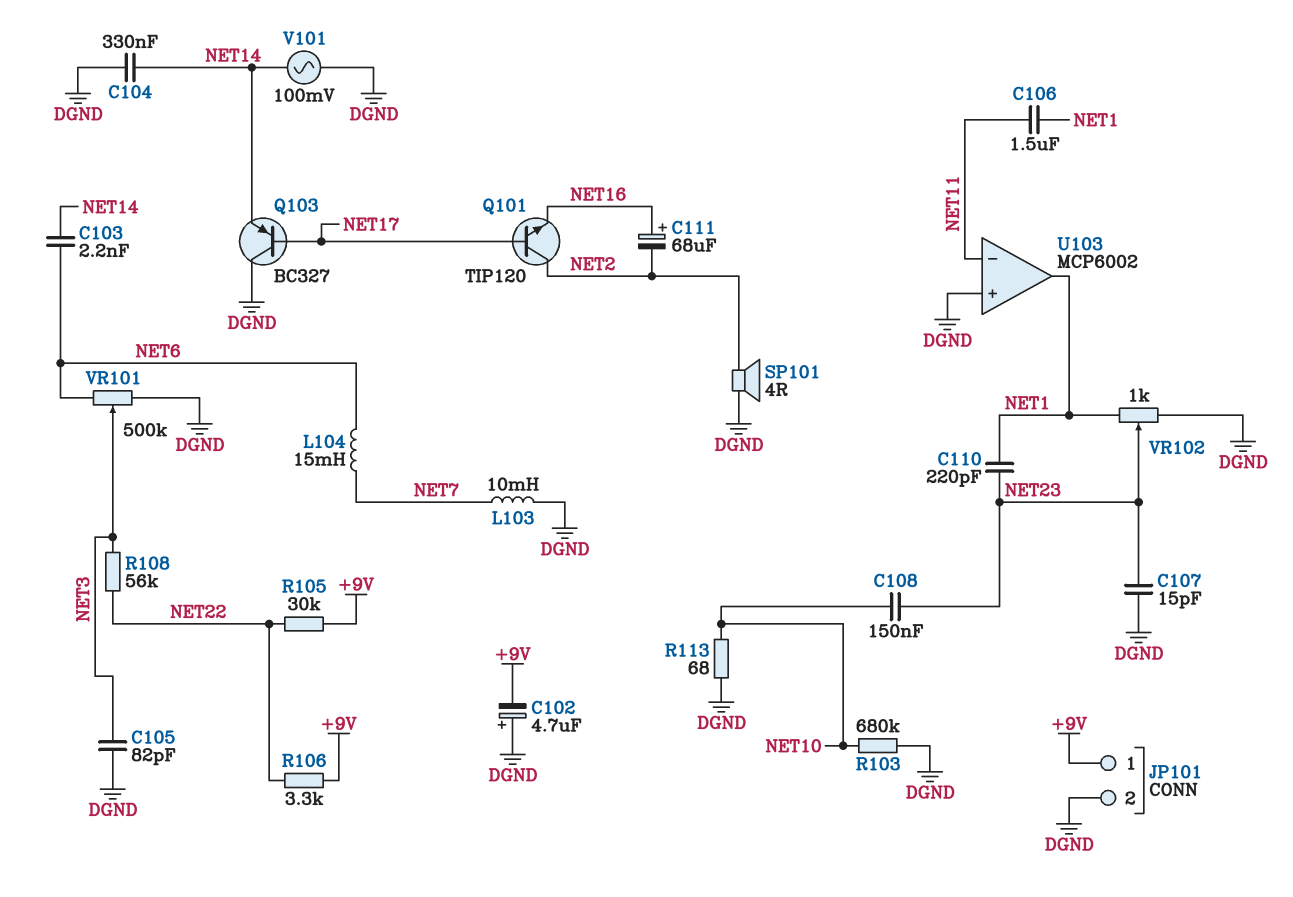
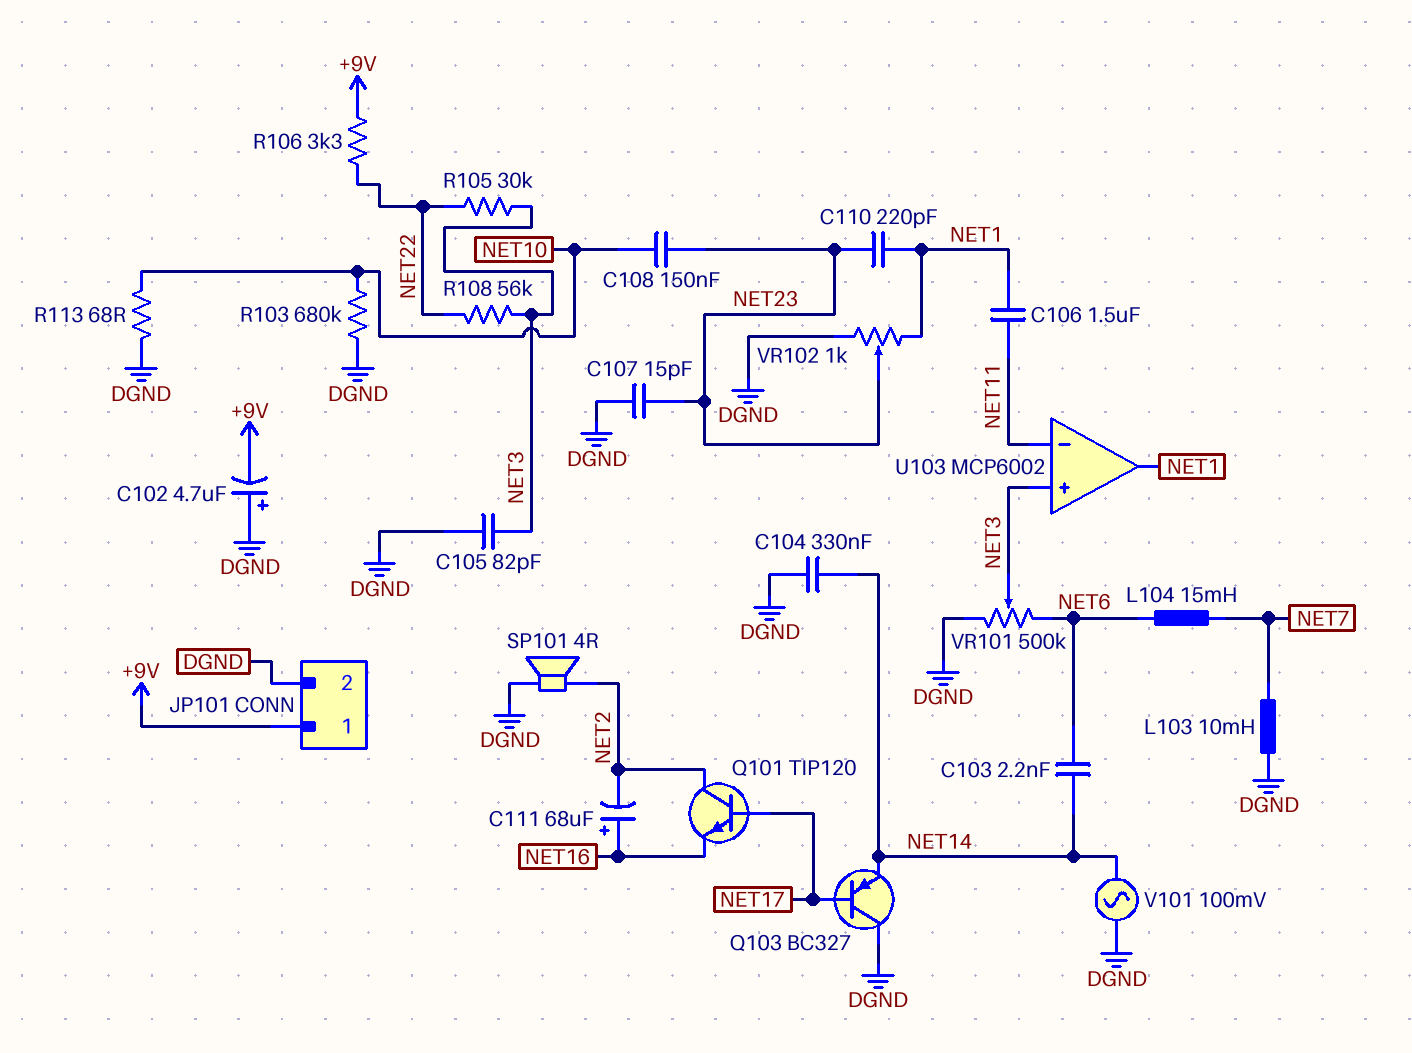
R105: 30k (+9V, NET22) -> 30k (NET3, NET22)
U103 pin in+: DGND -> NET3

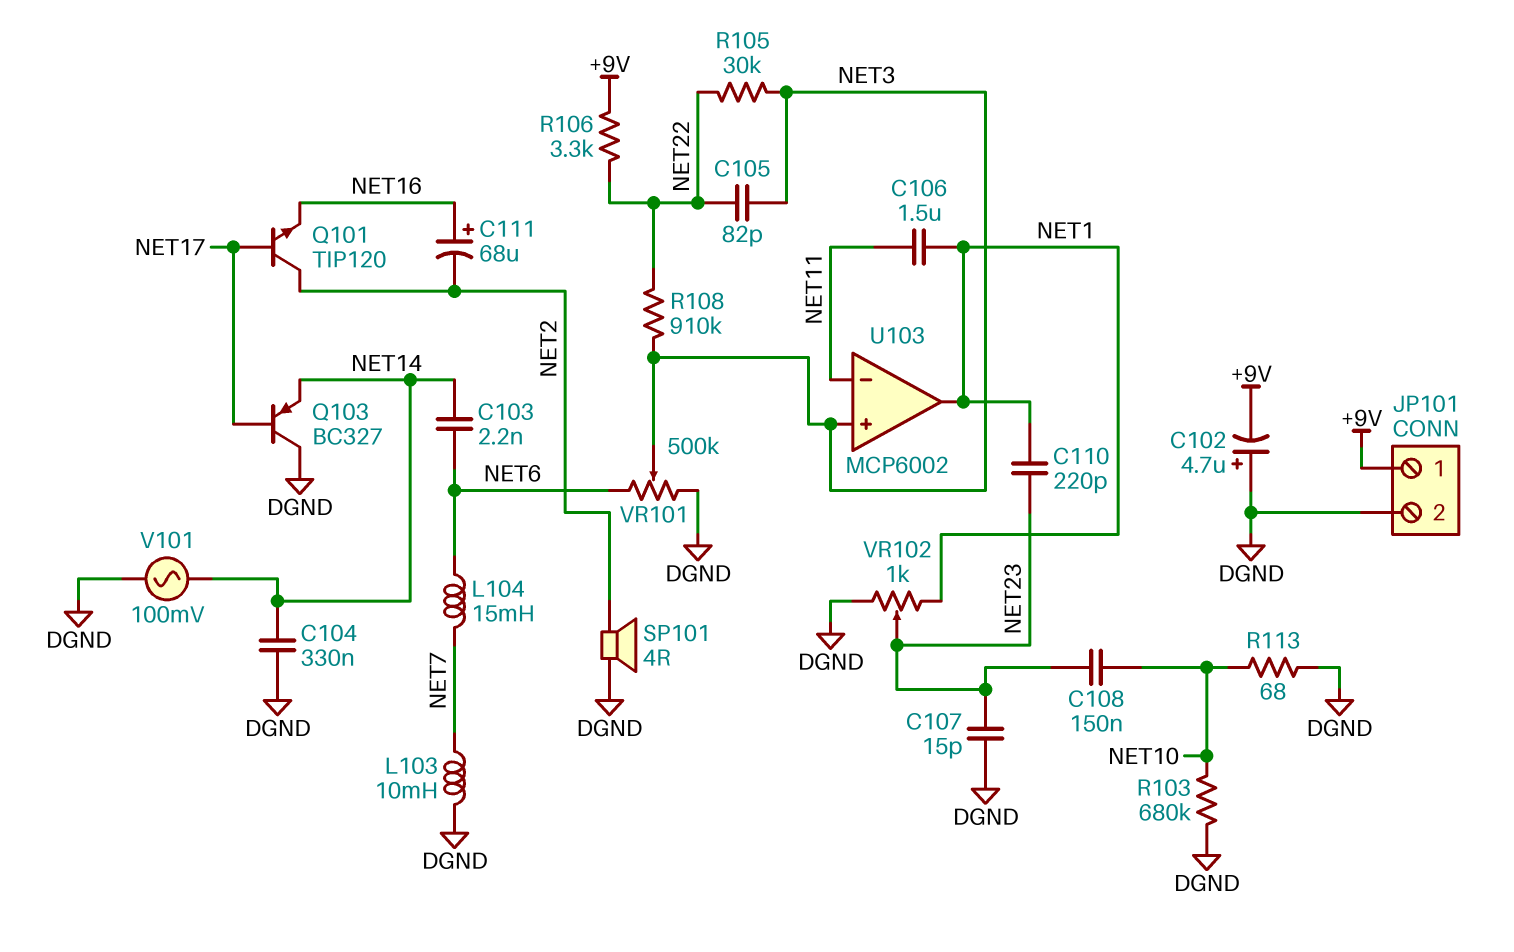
C105: 82pF (DGND, NET3) -> 82pF (NET3, NET22)
R108: 56k (NET3, NET22) -> 910k (NET3, NET22)

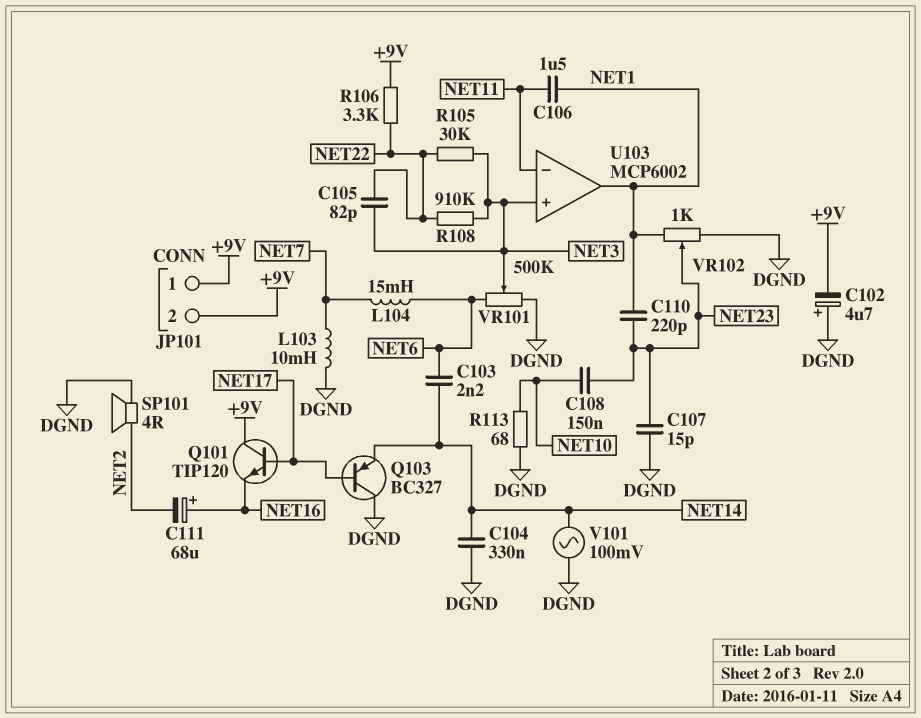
JP101 pin 2: DGND -> +9V
Q101: NPN TIP120 (B NET17, C NET2, E NET16) -> NPN TIP120 (B NET17, C +9V, E NET16)
R103: 680k (DGND, NET10) -> none

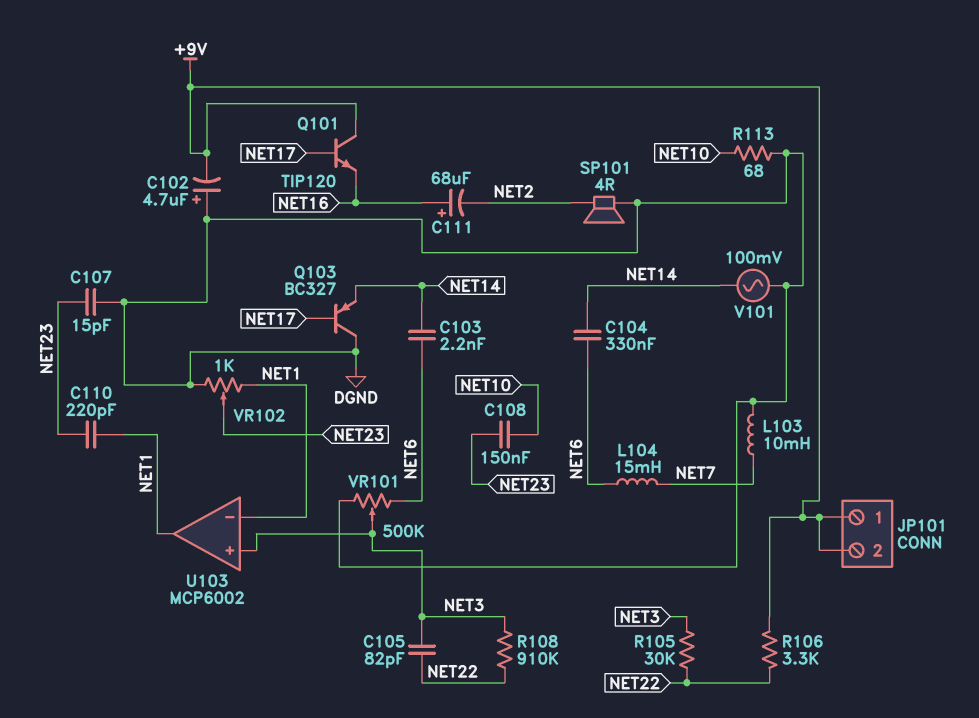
C104: 330nF (DGND, NET14) -> 330nF (NET6, NET14)
C106: 1.5uF (NET1, NET11) -> none
U103 pin in-: NET11 -> NET1

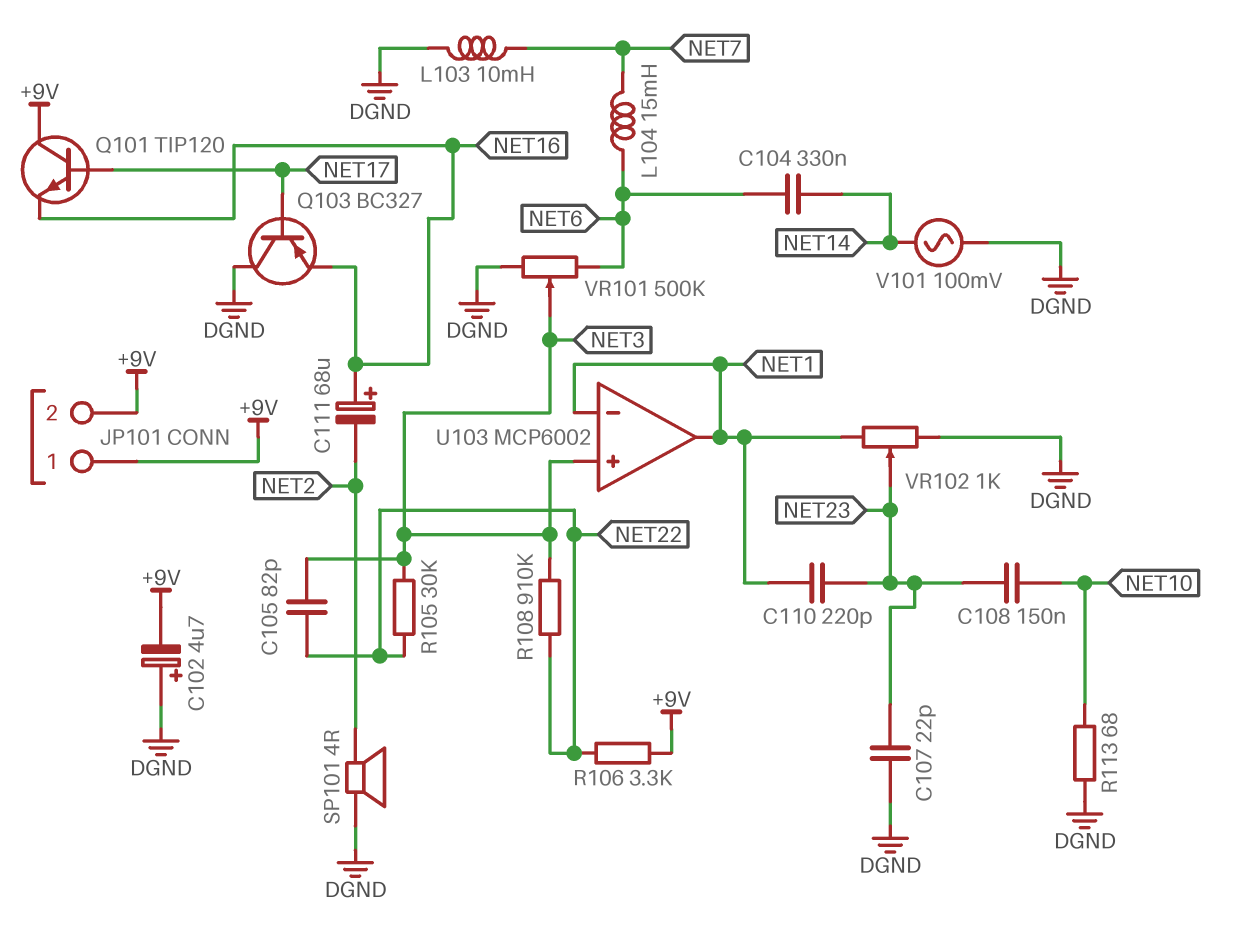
C103: 2.2nF (NET6, NET14) -> none
C107: 15pF (DGND, NET23) -> 22pF (DGND, NET23)
Q103: PNP BC327 (B NET17, C DGND, E NET14) -> PNP BC327 (B NET17, C DGND, E NET16)

